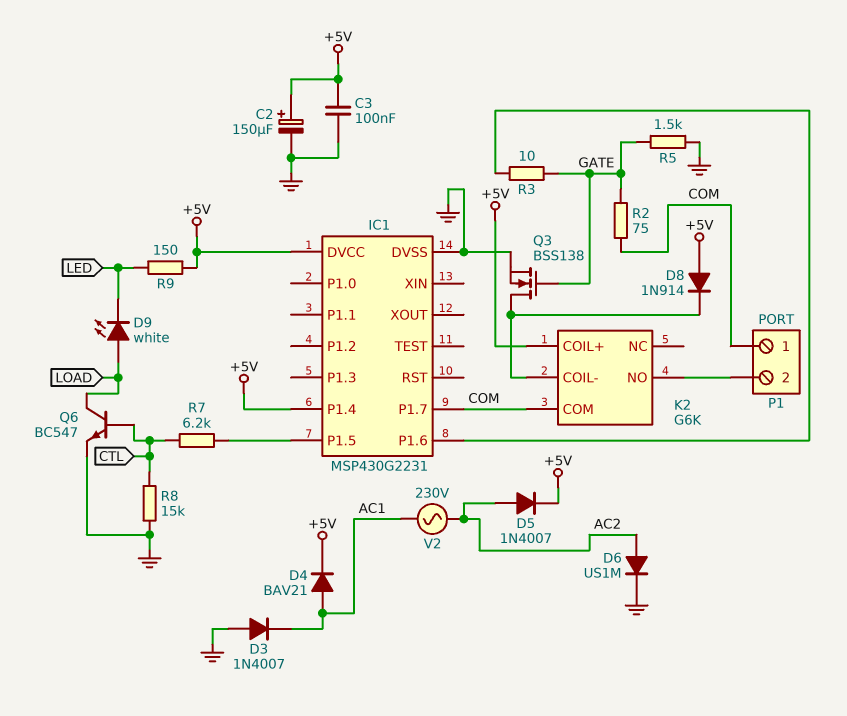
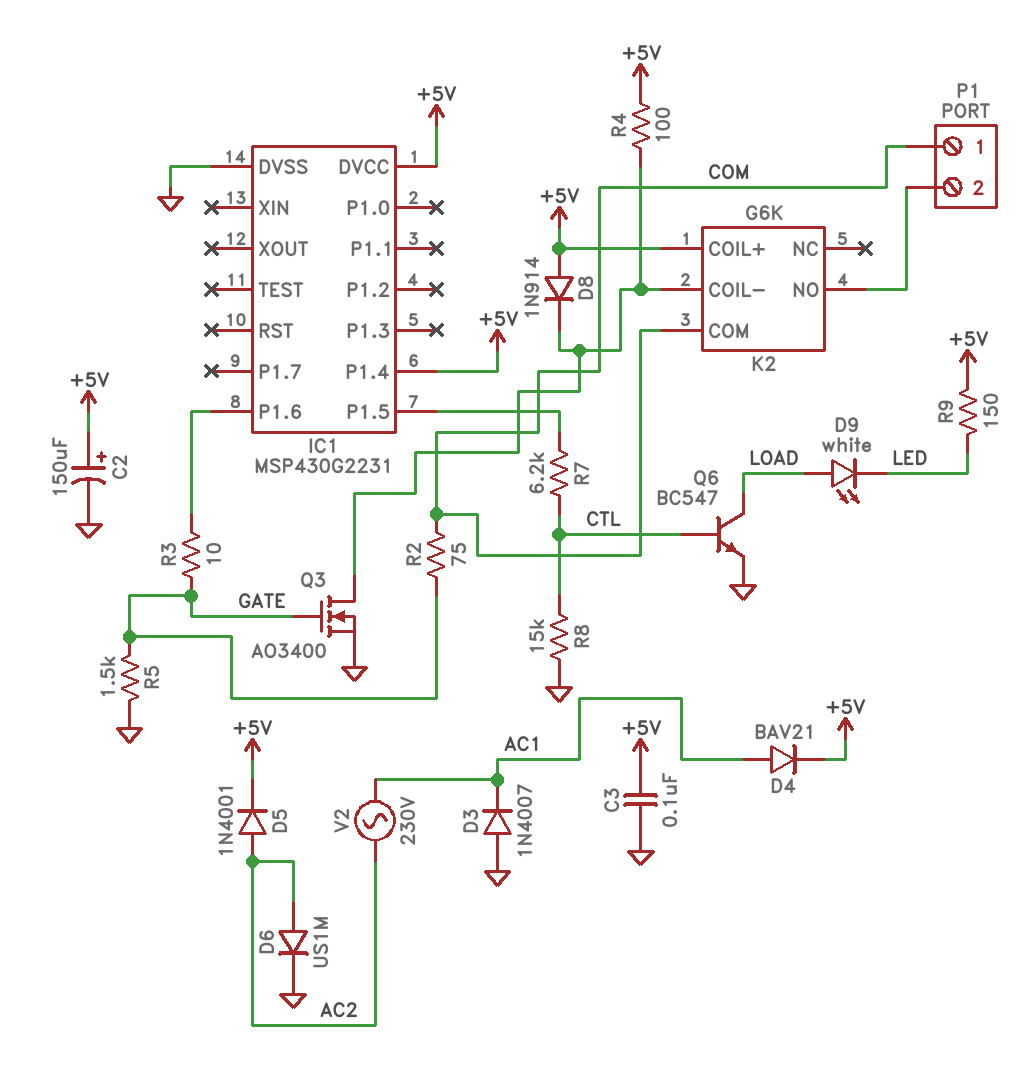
D5: diode 1N4007 (A AC2, K +5V) -> diode 1N4001 (A AC2, K +5V)
IC1 pin P1.7: COM -> none
Q3: NMOS BSS138 (G GATE, D K2/COIL-, S GND) -> NMOS AO3400 (G GATE, D K2/COIL-, S GND)
R4: none -> 100 (+5V, K2/COIL-)

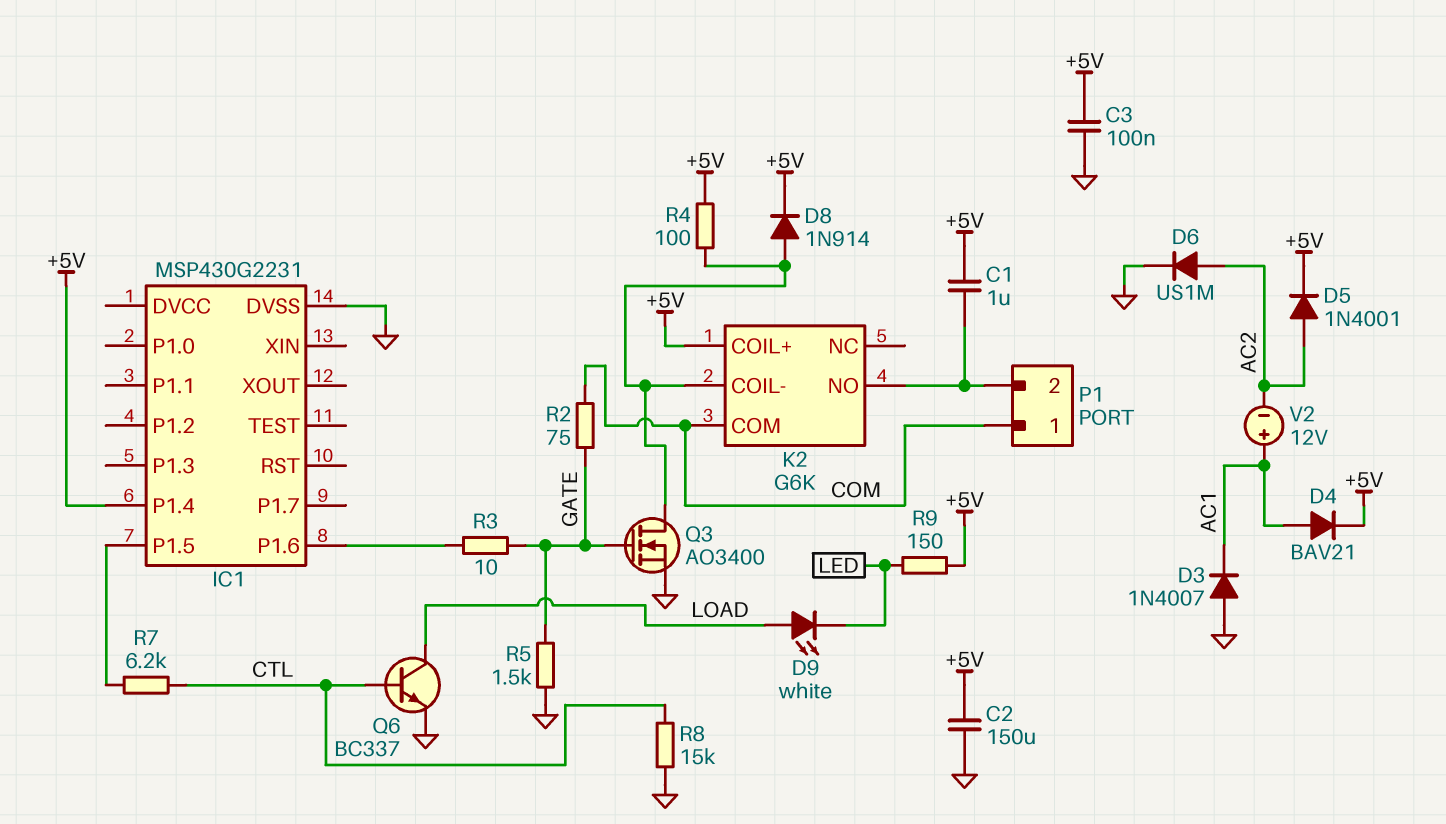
C1: none -> 1uF (+5V, K2/NO)
C2: 150uF (plus +5V, minus GND) -> 150uF (+5V, GND)
D8: diode 1N914 (A +5V, K K2/COIL-) -> diode 1N914 (A K2/COIL-, K +5V)
IC1 pin DVCC: +5V -> none
Q6: NPN BC547 (B CTL, C LOAD, E GND) -> NPN BC337 (B CTL, C LOAD, E GND)
V2: AC 230V (AC1, AC2) -> 12V (plus AC1, minus AC2)

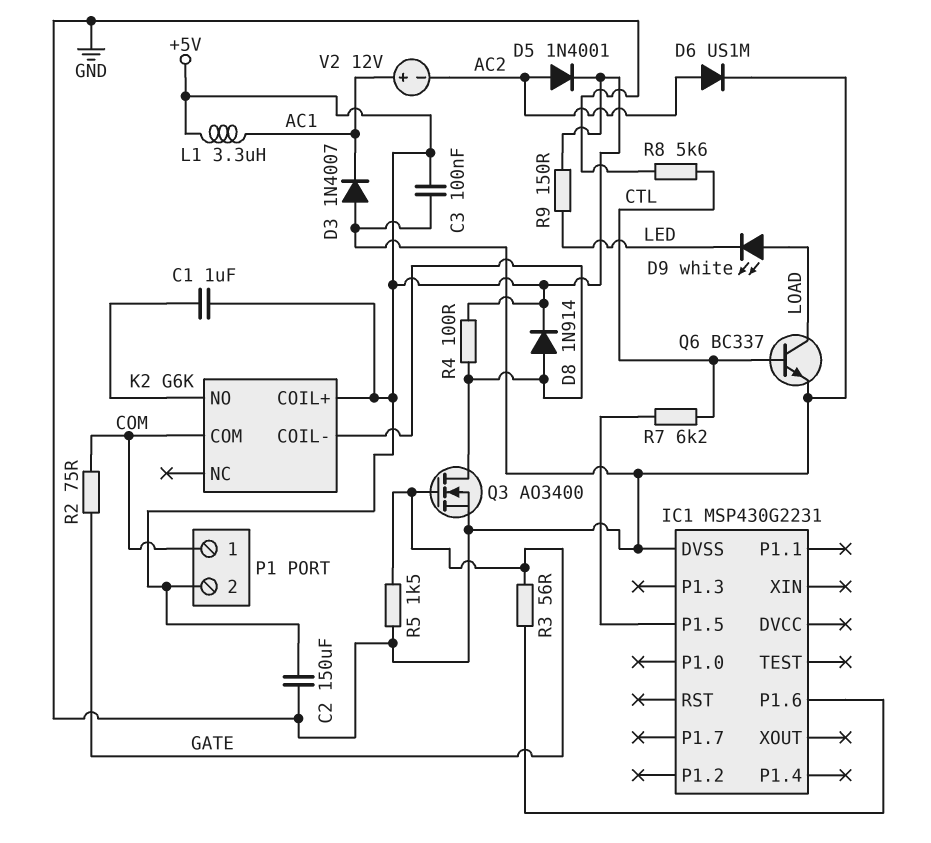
D4: diode BAV21 (A AC1, K +5V) -> none
IC1 pin P1.4: +5V -> none
L1: none -> 3.3uH (+5V, AC1)
P1 pin 2: K2/NO -> +5V
R3: 10 (GATE, IC1/P1.6) -> 56 (GATE, IC1/P1.6)
R8: 15k (CTL, GND) -> 5.6k (CTL, GND)

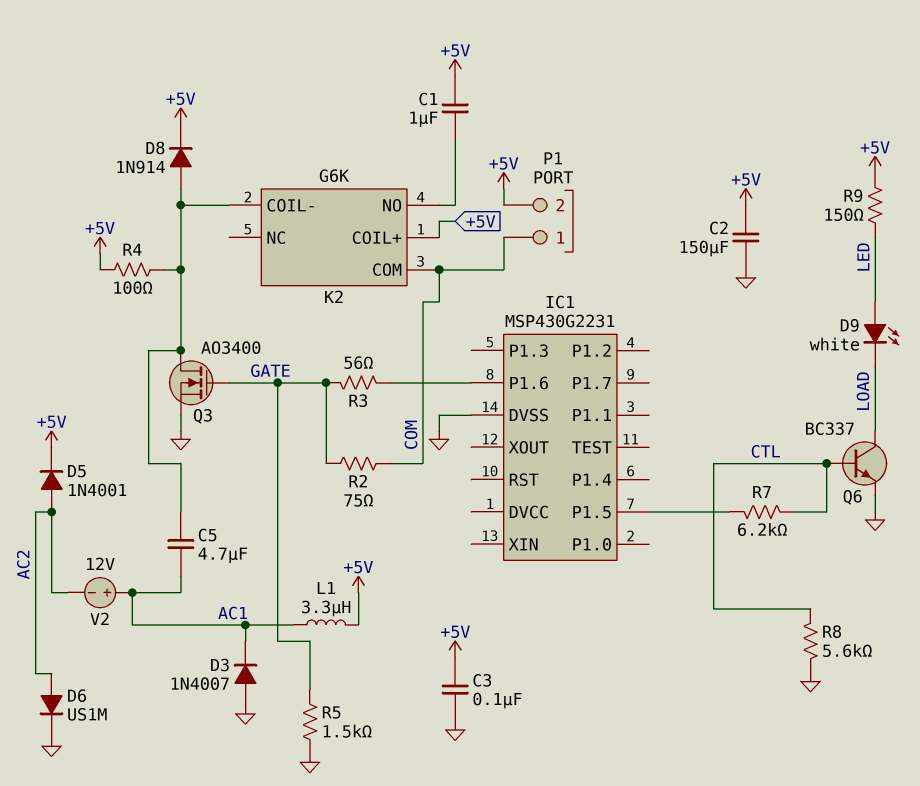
C5: none -> 4.7uF (AC1, K2/COIL-)
D9: LED white (A LOAD, K LED) -> LED white (A LED, K LOAD)

